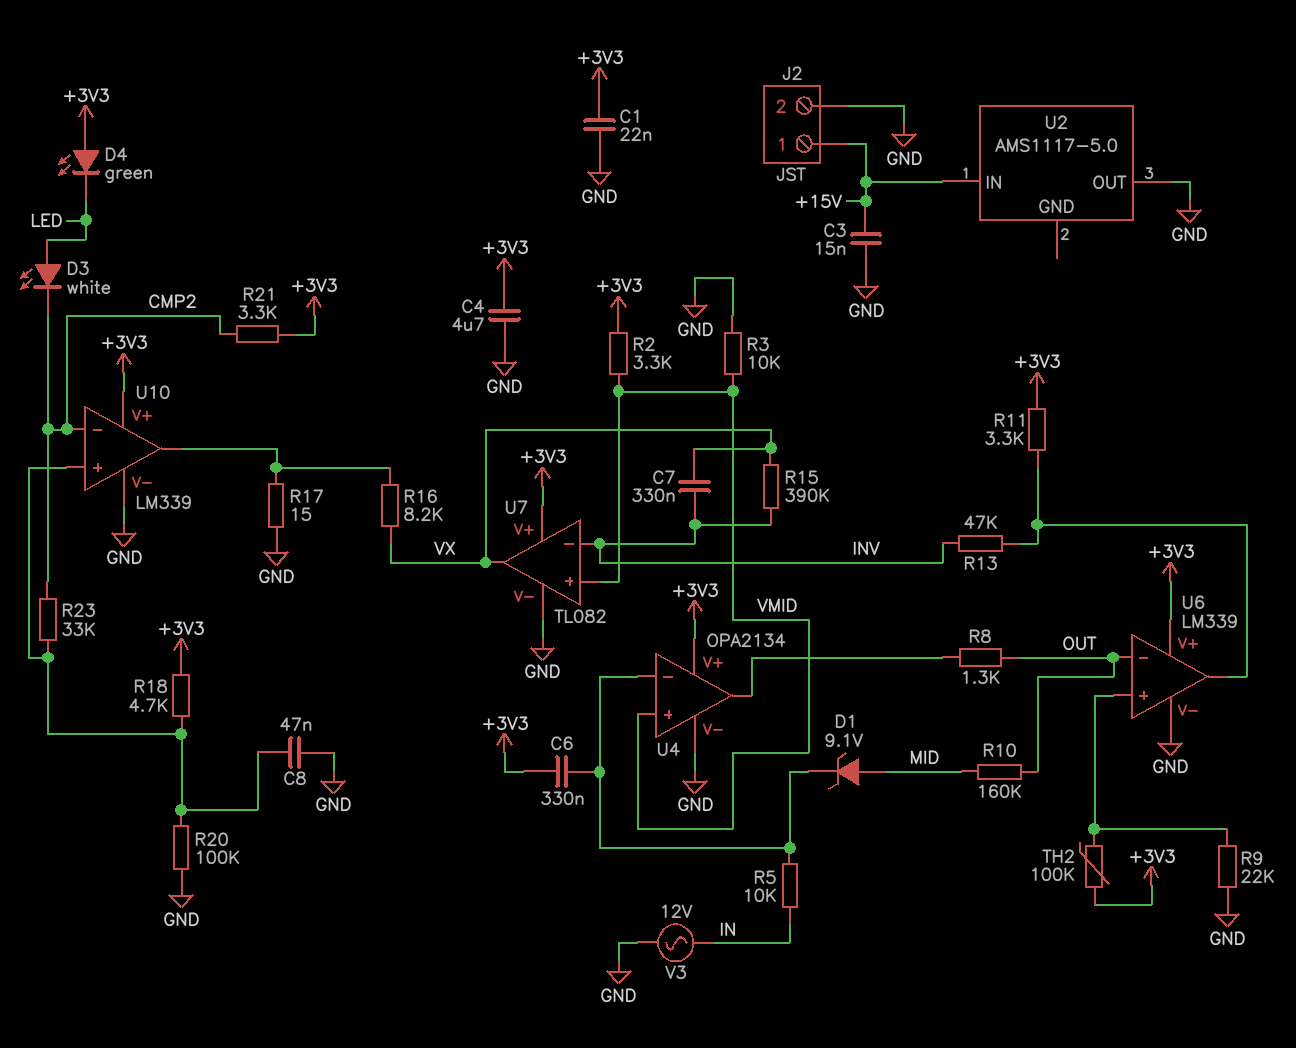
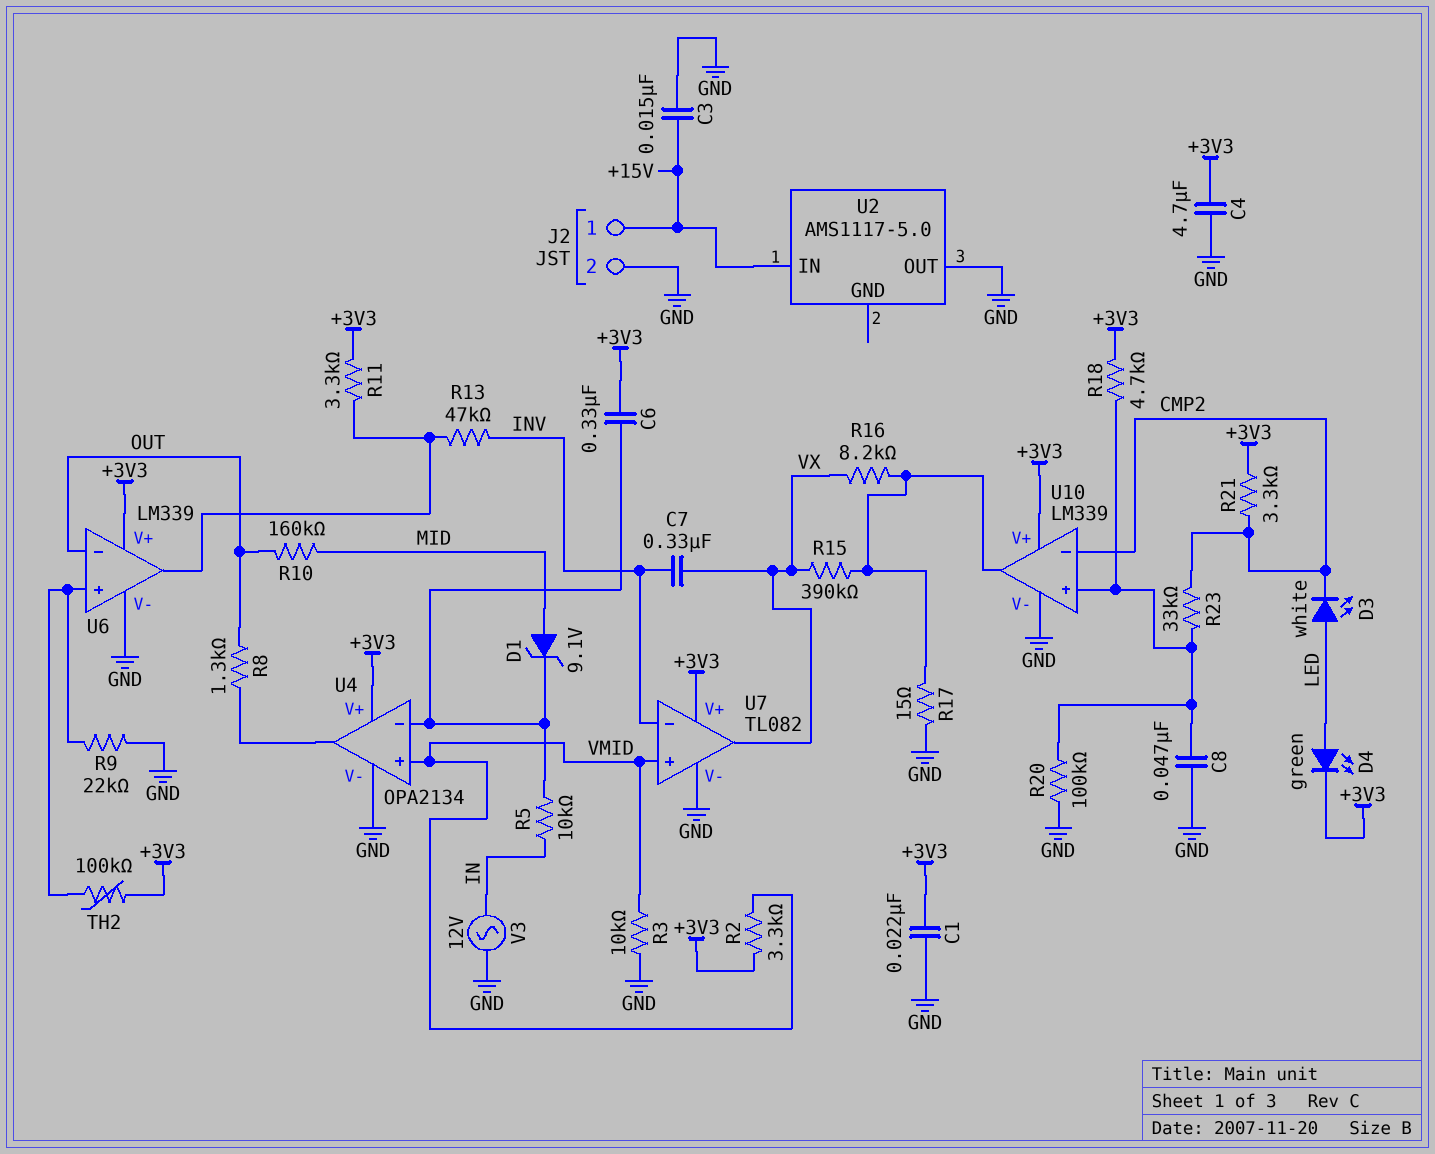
D4: LED green (A +3V3, K LED) -> LED green (A LED, K +3V3)
R15: 390k (INV, VX) -> 390k (U10/out, VX)

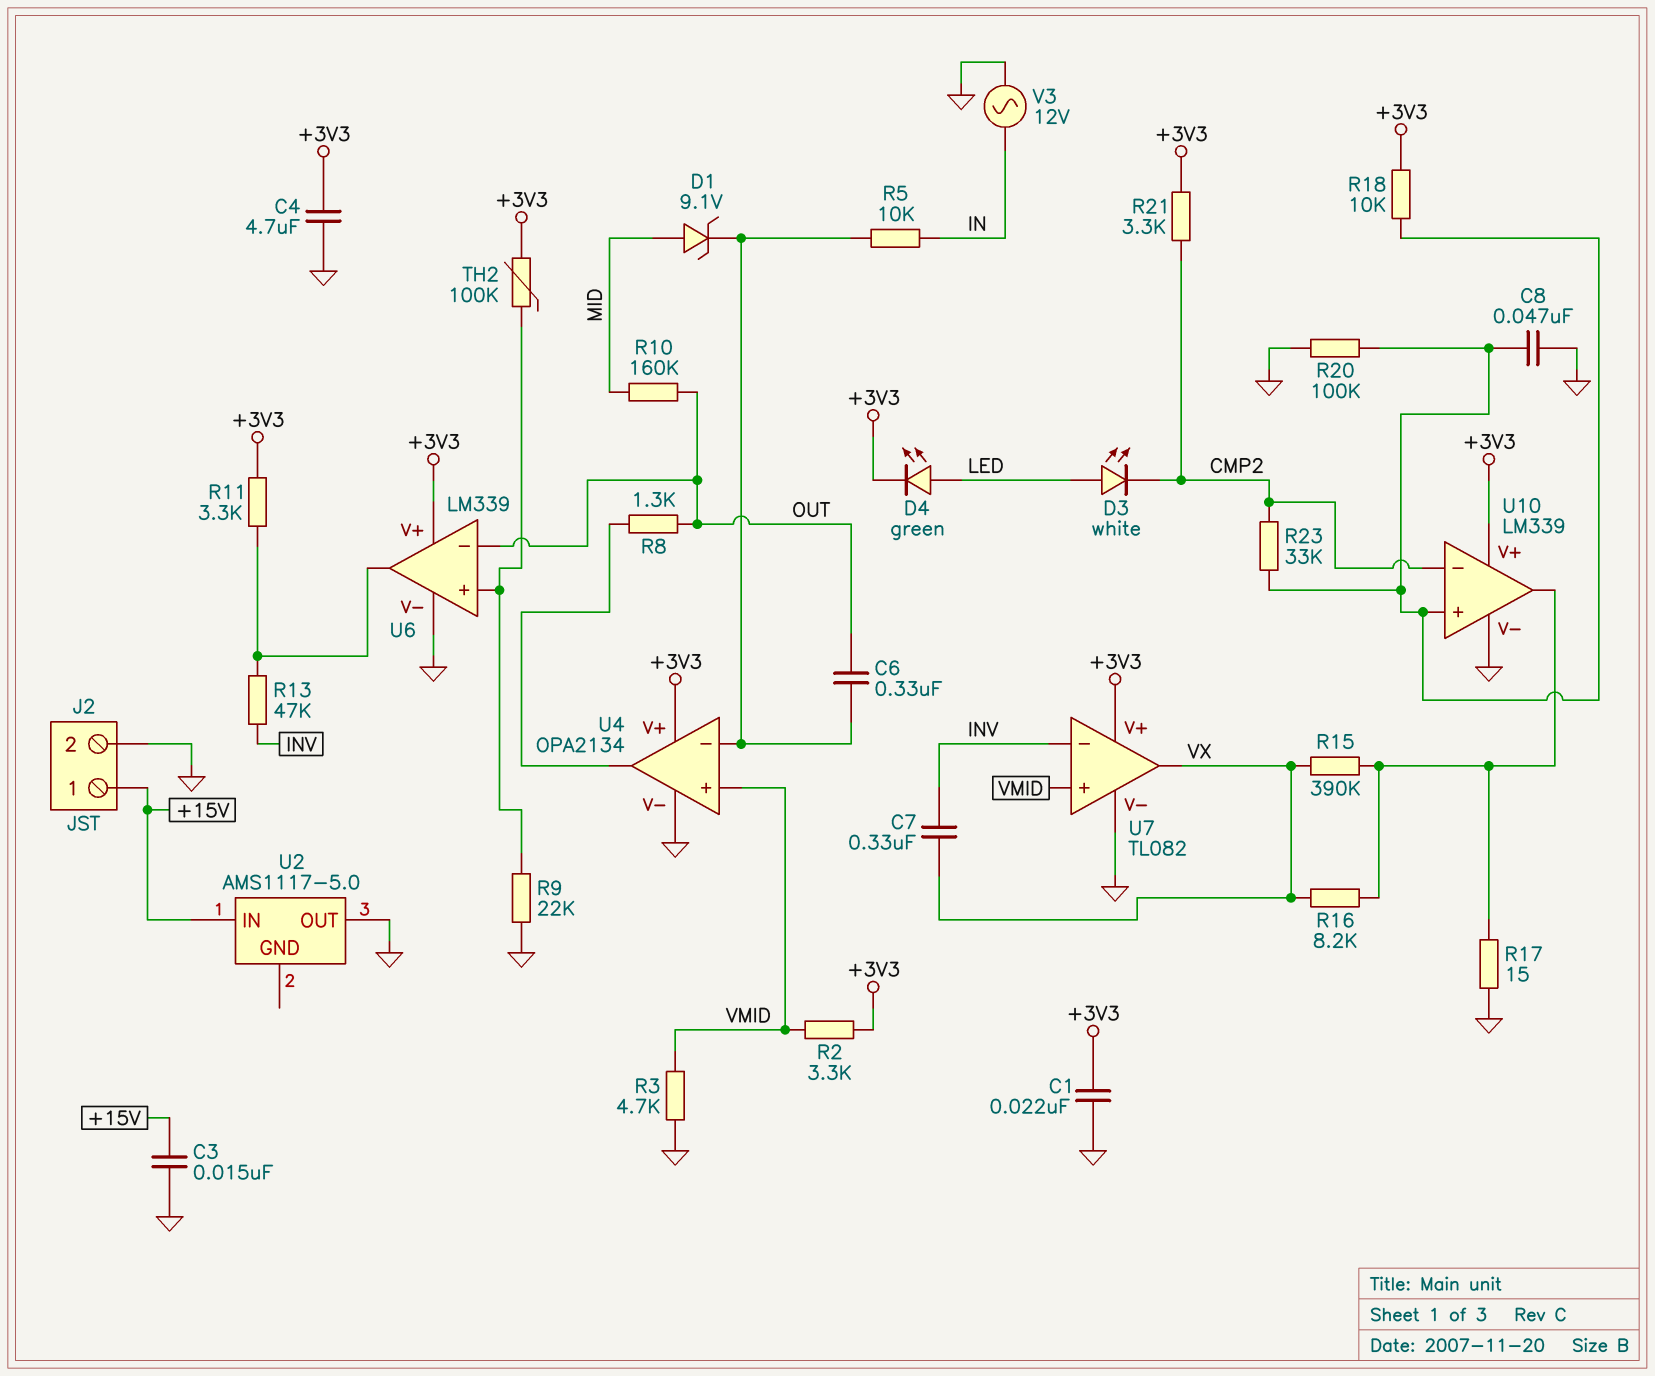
C6: 330nF (+3V3, U4/in-) -> 330nF (OUT, U4/in-)
R3: 10k (GND, VMID) -> 4.7k (GND, VMID)
R18: 4.7k (+3V3, U10/in+) -> 10k (+3V3, U10/in+)

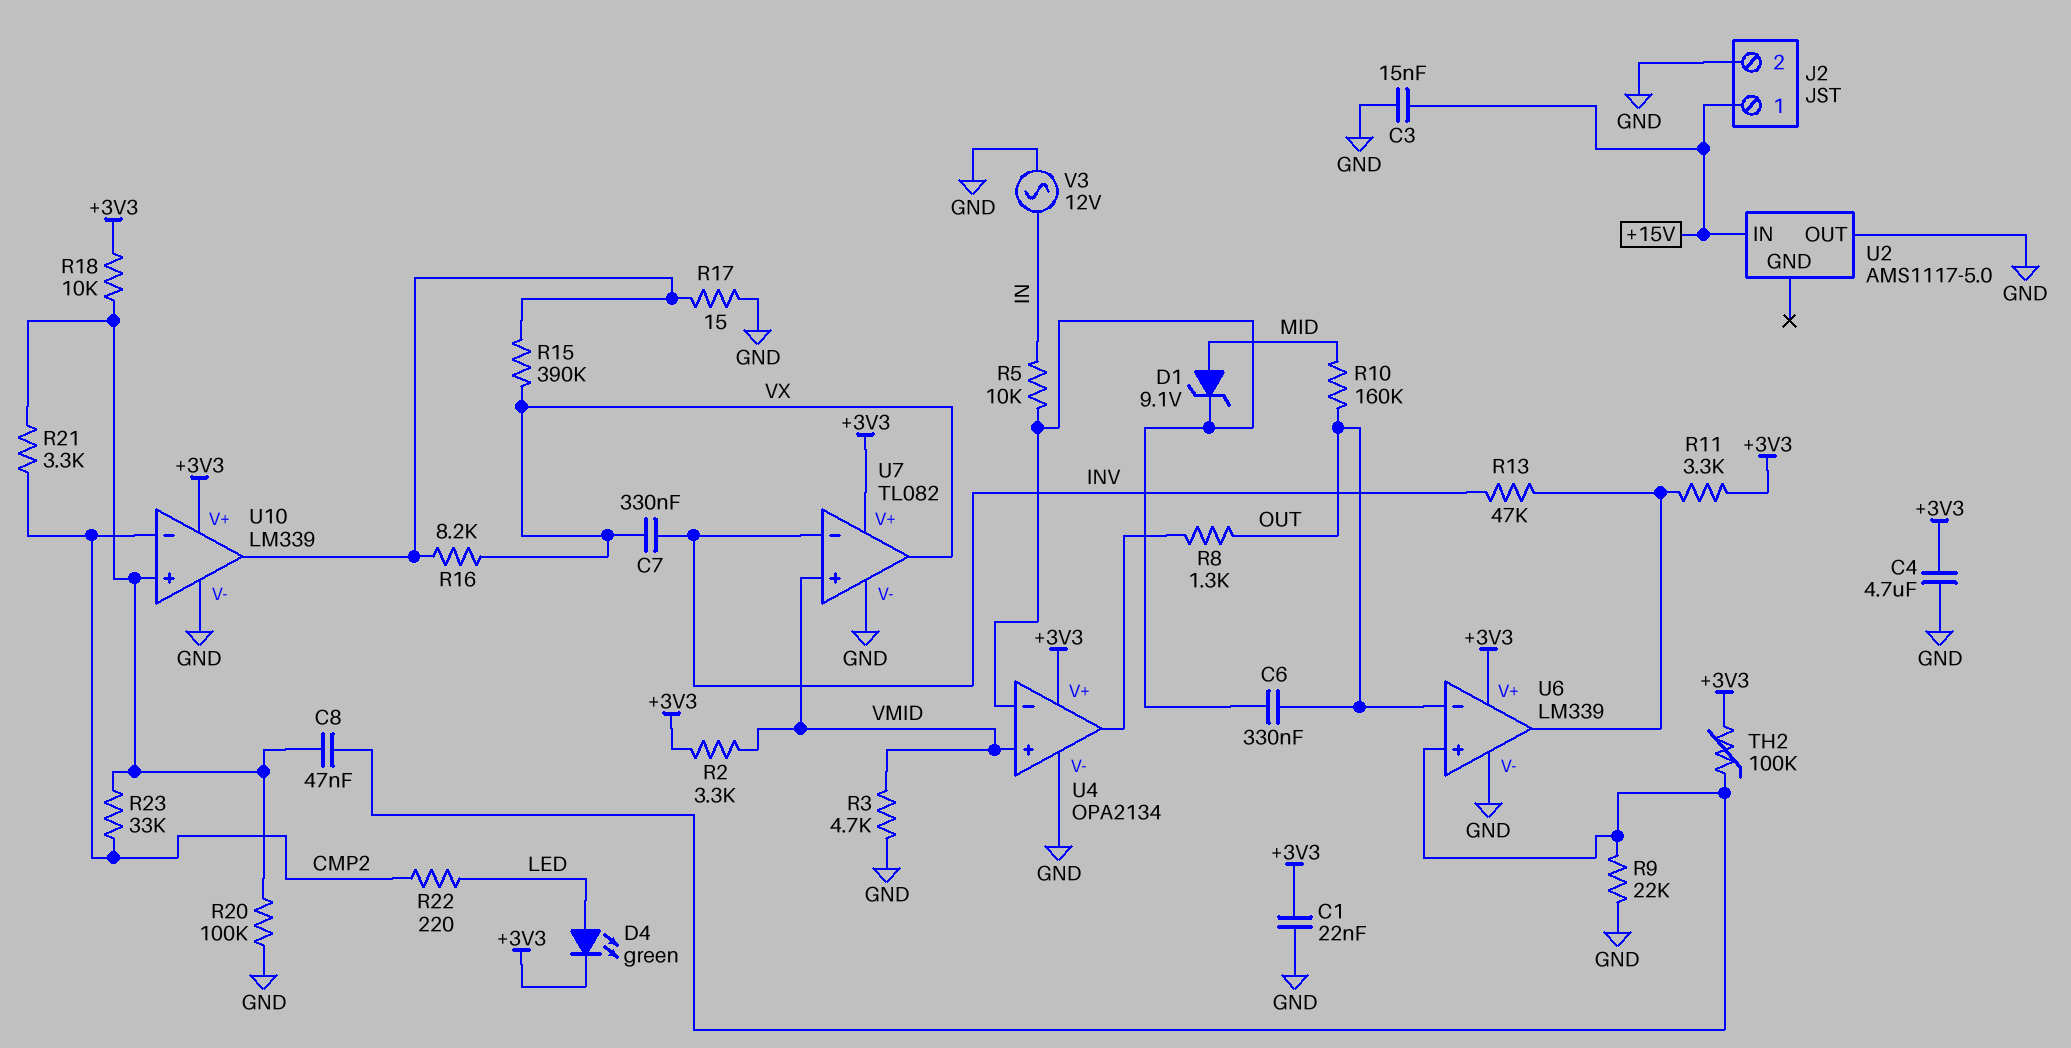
C8: 47nF (GND, U10/in+) -> 47nF (U6/in+, U10/in+)
D3: LED white (A LED, K CMP2) -> none
R21: 3.3k (+3V3, CMP2) -> 3.3k (CMP2, U10/in+)
R22: none -> 220 (CMP2, LED)

